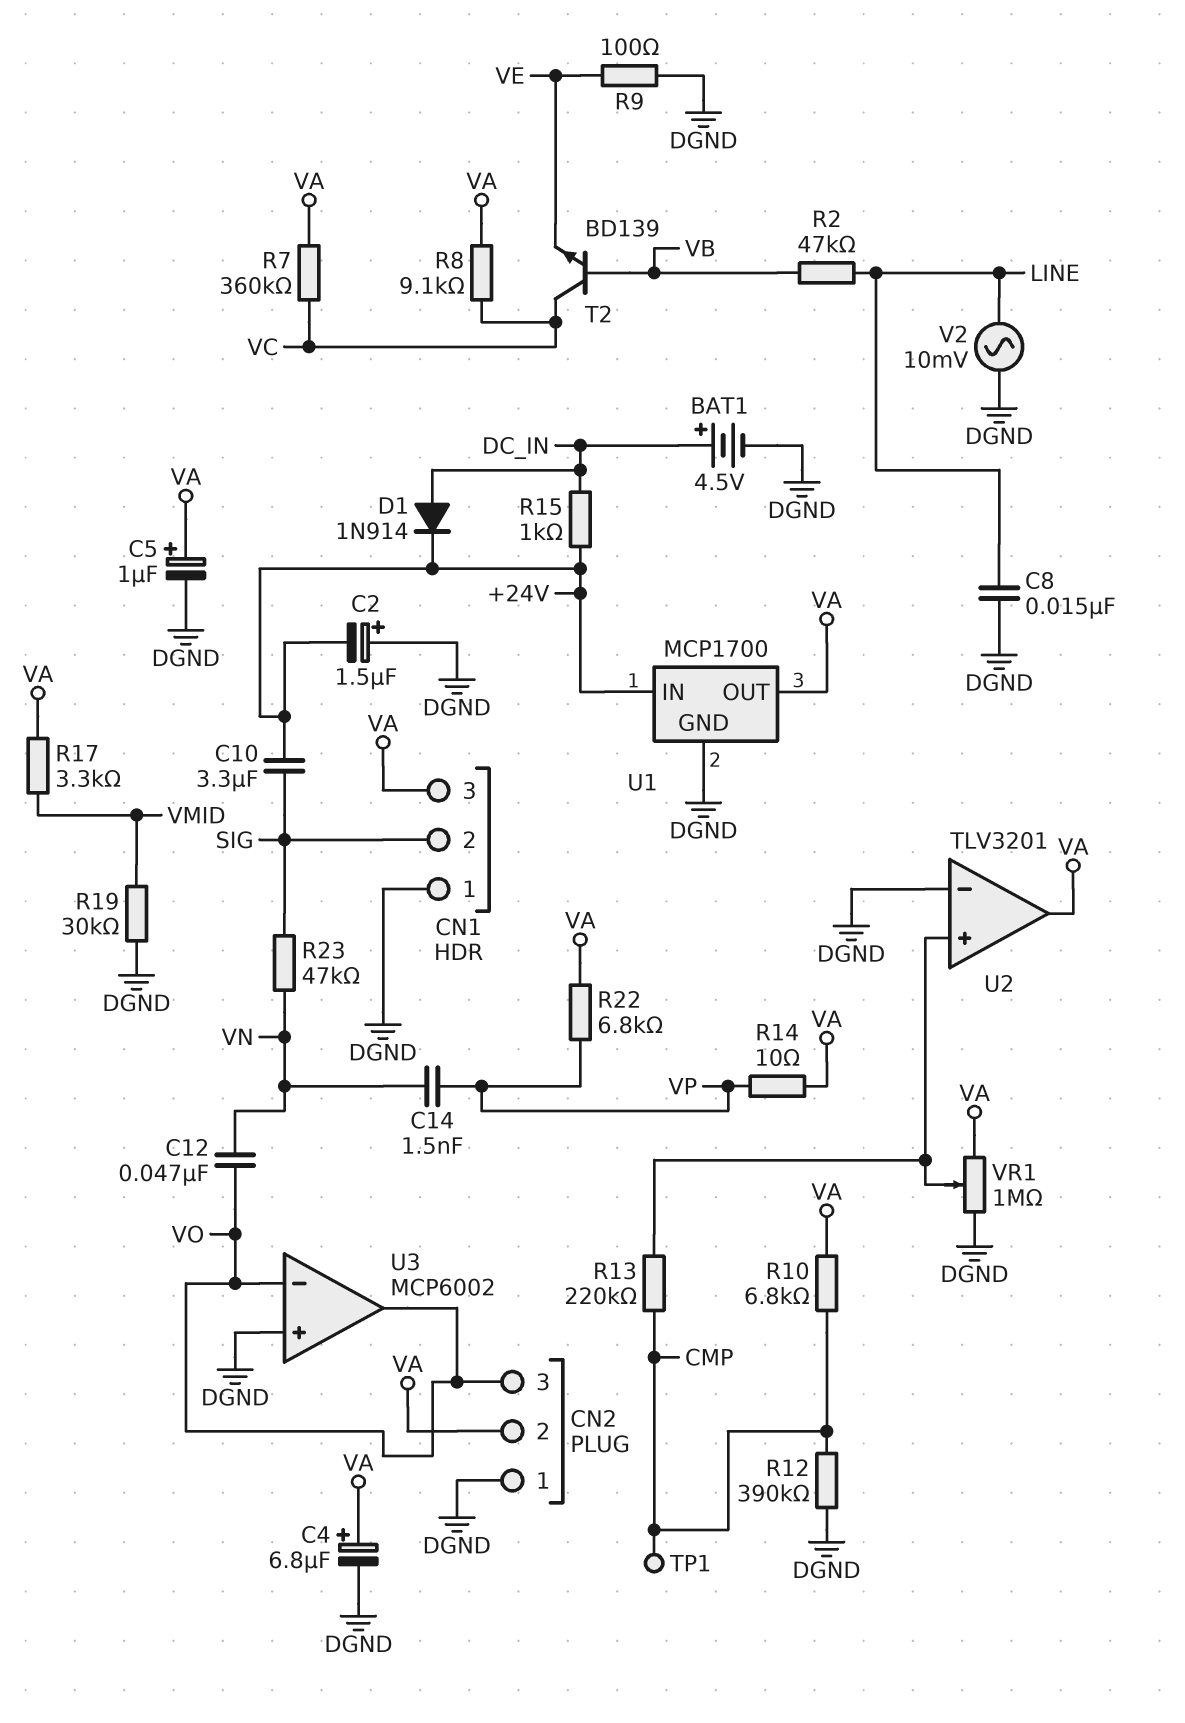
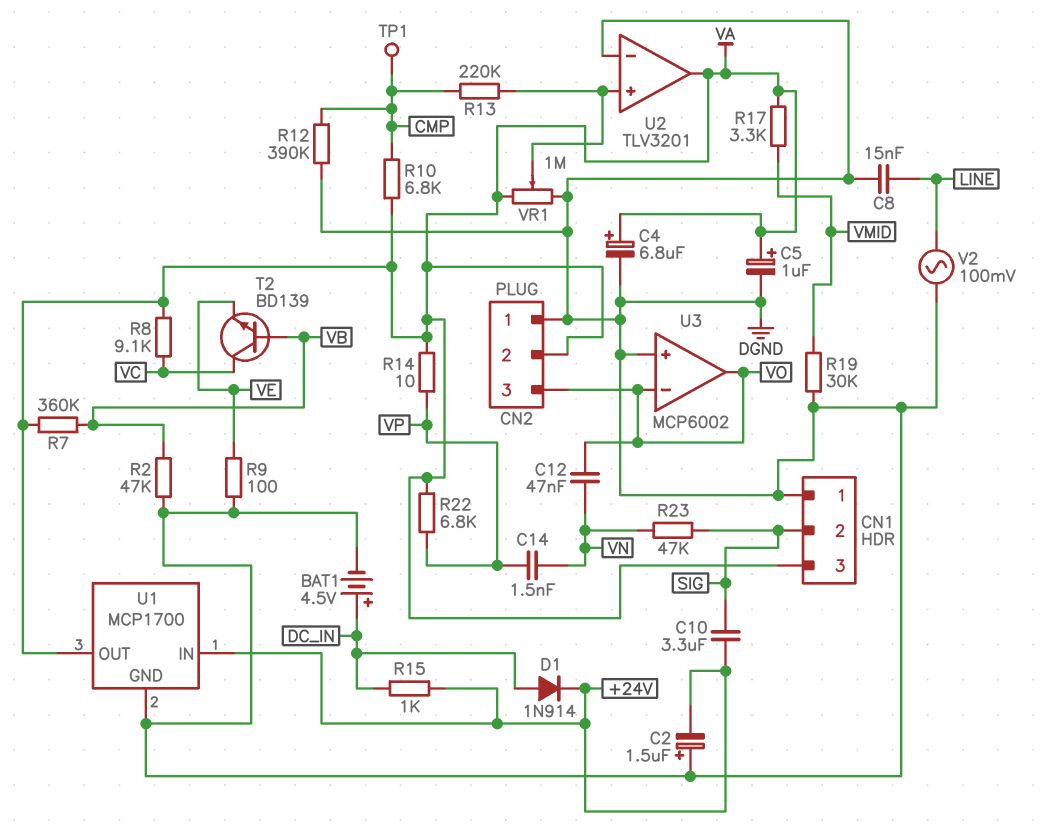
R2: 47k (LINE, VB) -> 47k (DGND, VB)
R7: 360k (VA, VC) -> 360k (VA, VB)
V2: AC 10mV (DGND, LINE) -> AC 100mV (DGND, LINE)

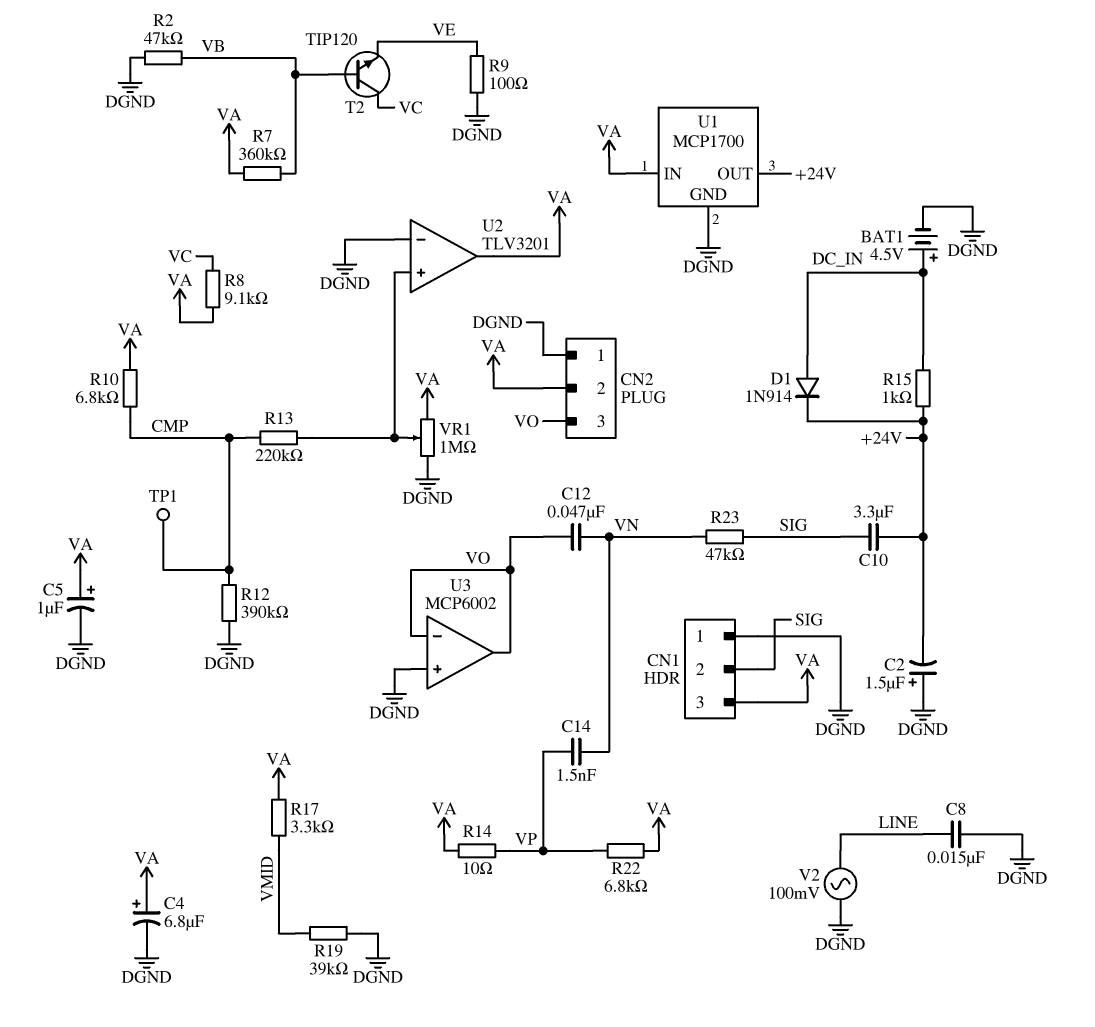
R19: 30k (DGND, VMID) -> 39k (DGND, VMID)
T2: NPN BD139 (B VB, C VC, E VE) -> NPN TIP120 (B VB, C VC, E VE)
U1 pin IN: +24V -> VA
U1 pin OUT: VA -> +24V

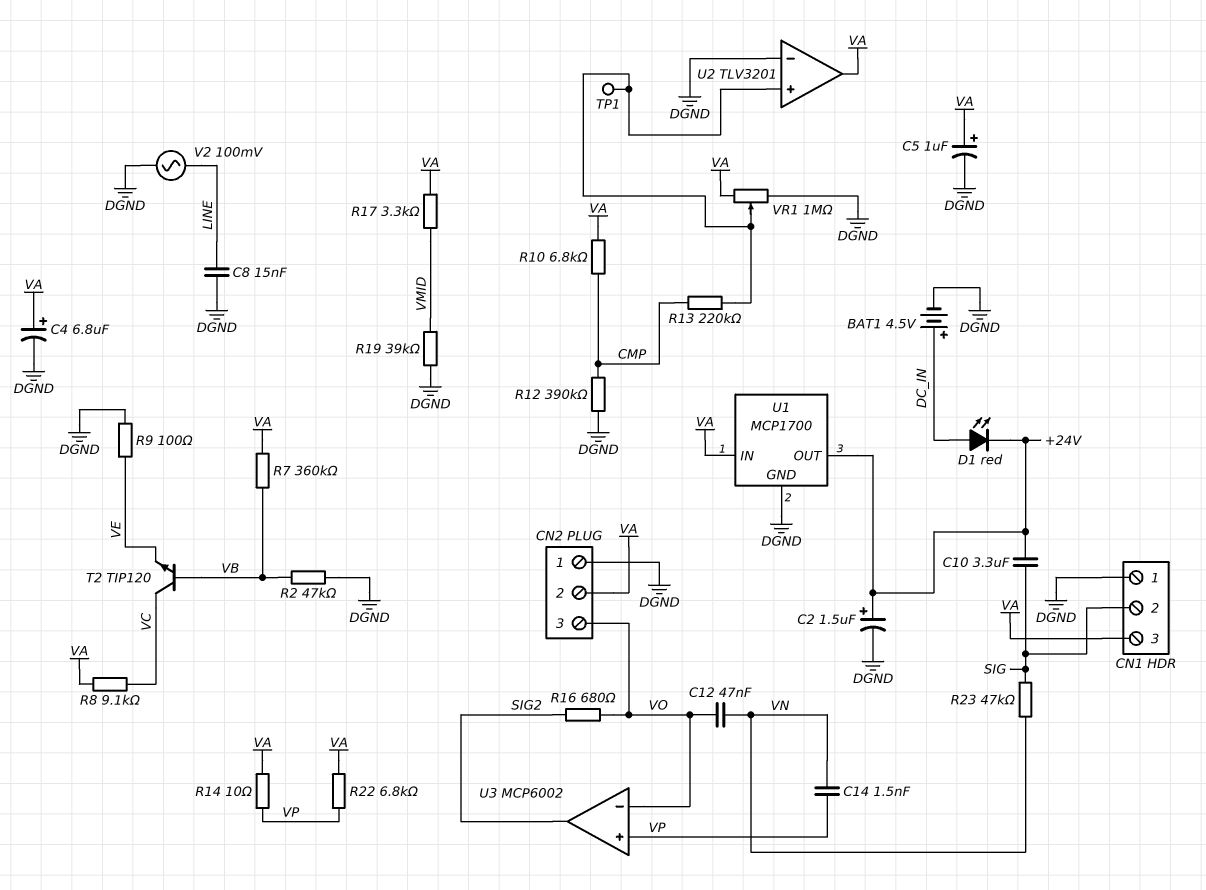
C2: 1.5uF (plus DGND, minus +24V) -> 1.5uF (plus +24V, minus DGND)
D1: diode 1N914 (A DC_IN, K +24V) -> LED red (A DC_IN, K +24V)
R15: 1k (+24V, DC_IN) -> none
R16: none -> 680 (SIG2, VO)
TP1: test point (CMP) -> test point (U2/in+)
U3 pin in+: DGND -> VP
U3 pin out: VO -> SIG2

